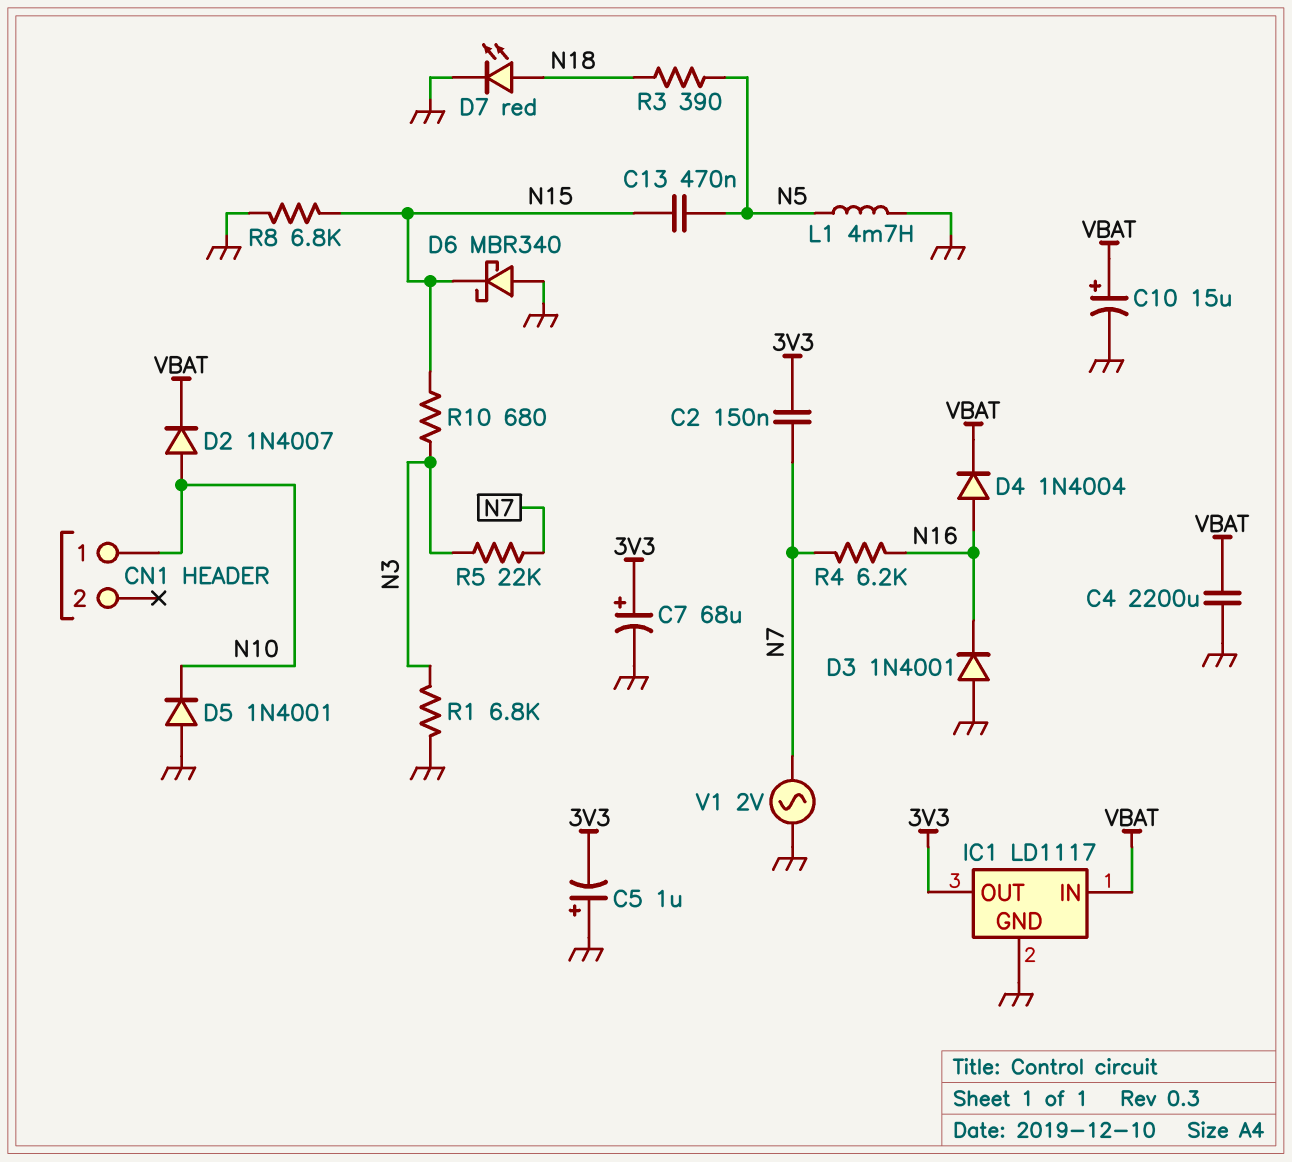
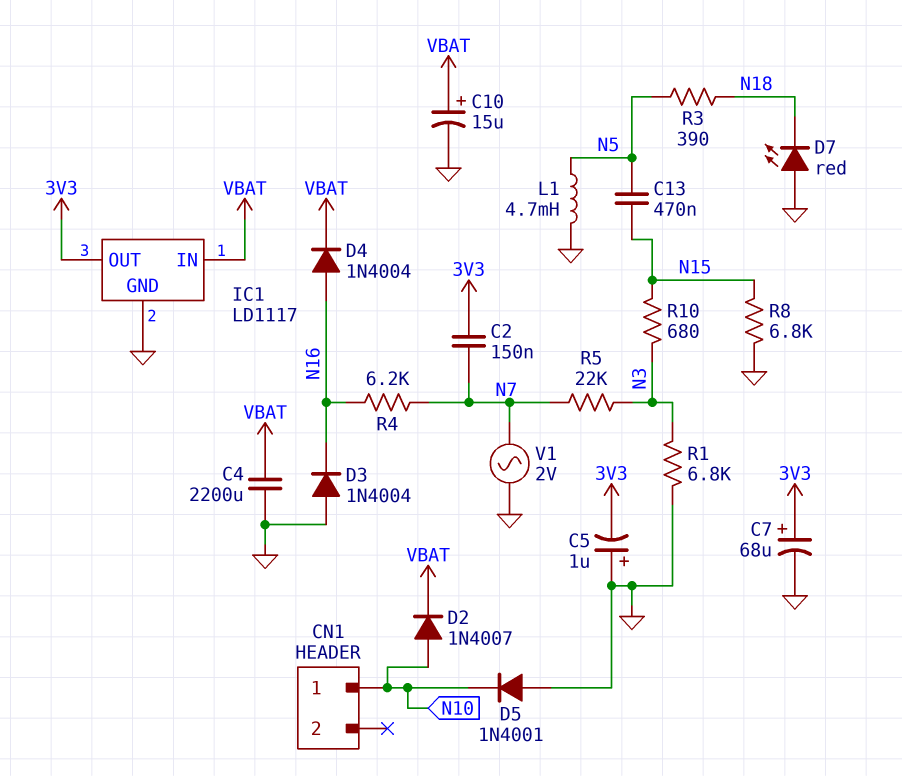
D3: diode 1N4001 (A GND, K N16) -> diode 1N4004 (A GND, K N16)
D6: schottky MBR340 (A GND, K N15) -> none
D7: LED red (A N18, K GND) -> LED red (A GND, K N18)

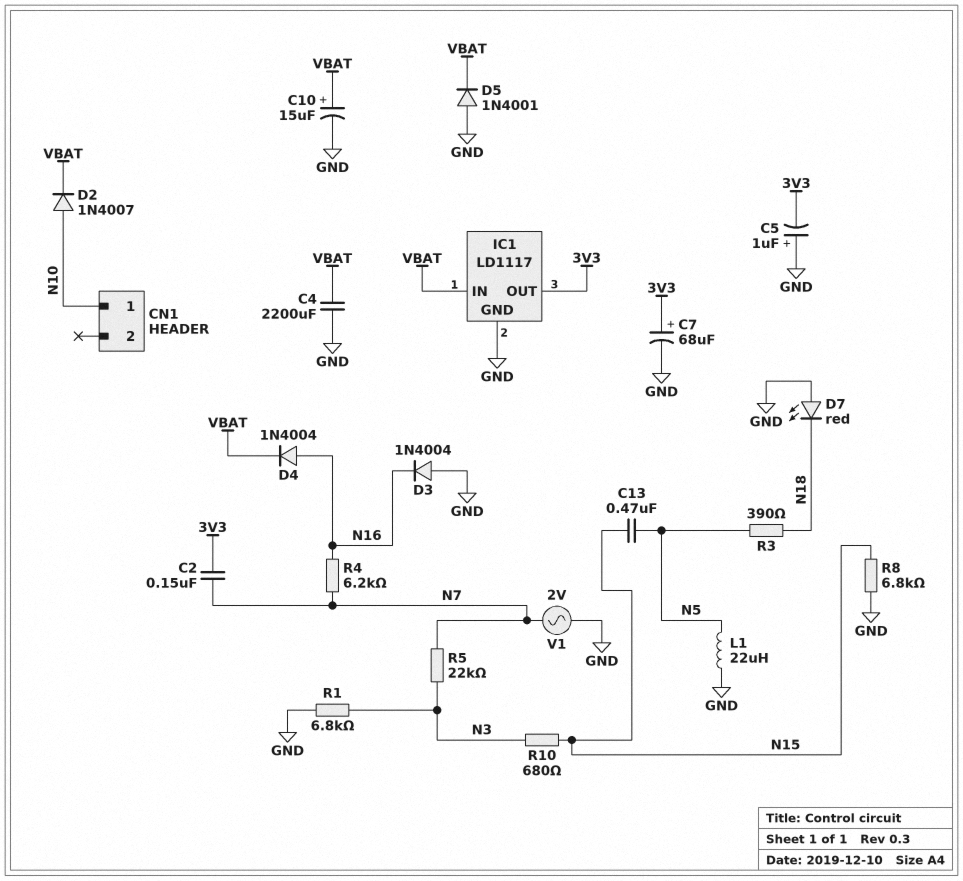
D5: diode 1N4001 (A GND, K N10) -> diode 1N4001 (A GND, K VBAT)
L1: 4.7mH (GND, N5) -> 22uH (GND, N5)

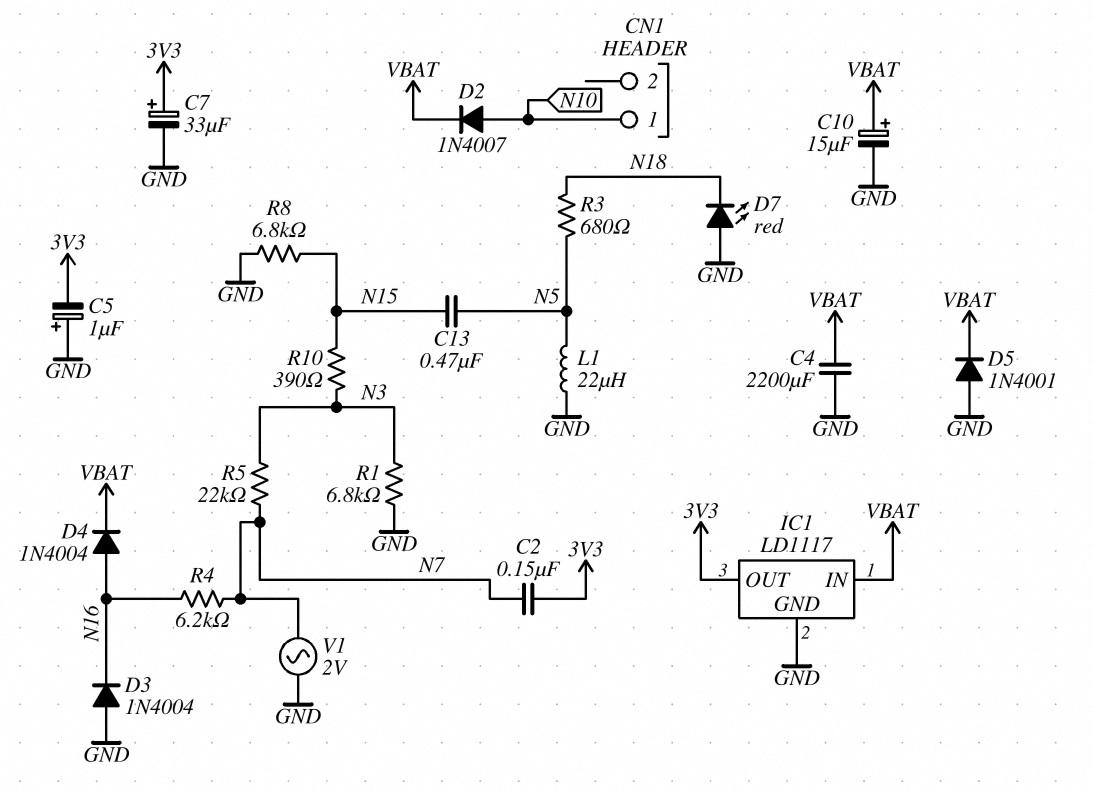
C7: 68uF (plus 3V3, minus GND) -> 33uF (plus 3V3, minus GND)
R3: 390 (N5, N18) -> 680 (N5, N18)
R10: 680 (N3, N15) -> 390 (N3, N15)

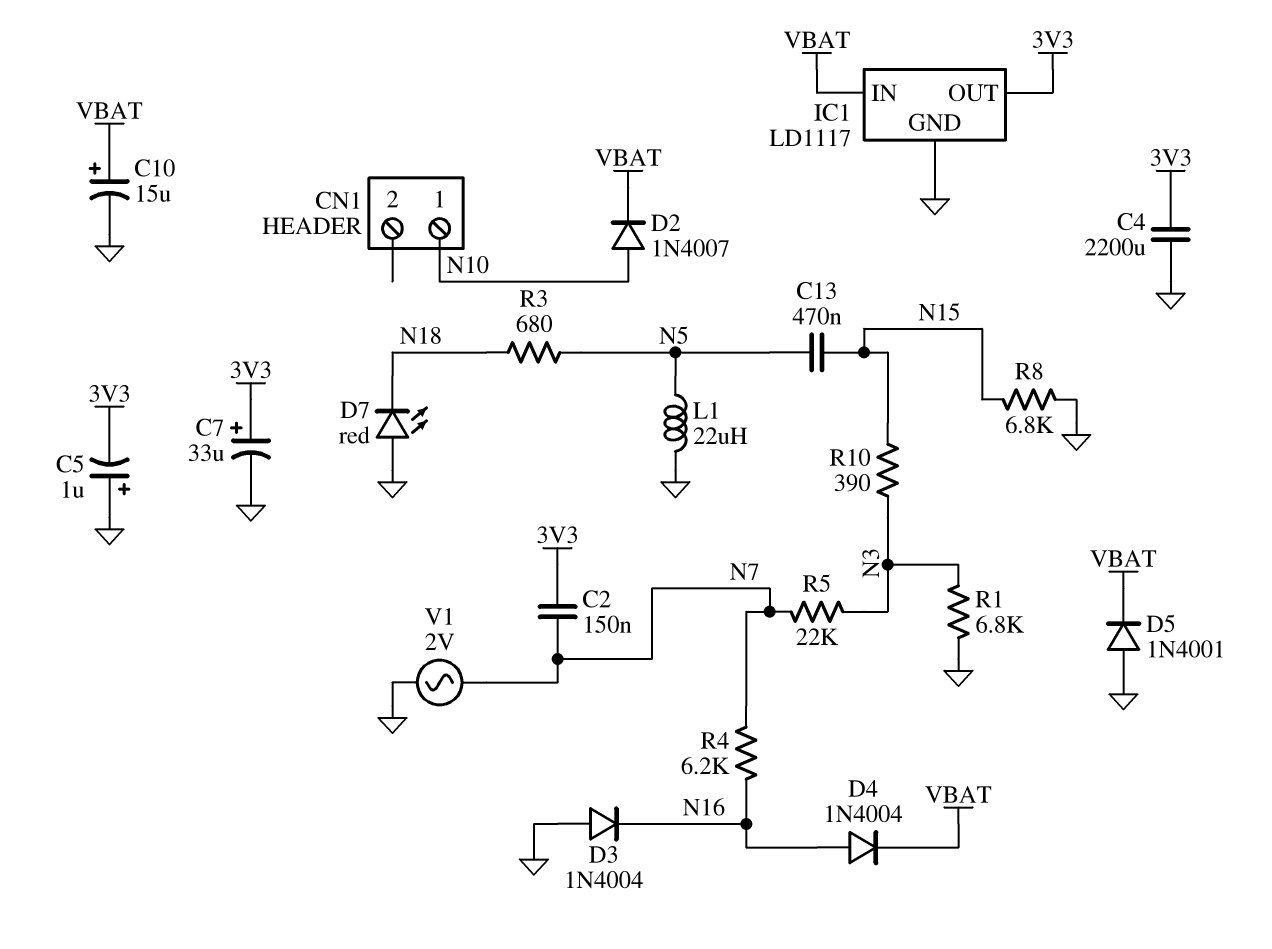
C4: 2200uF (GND, VBAT) -> 2200uF (3V3, GND)

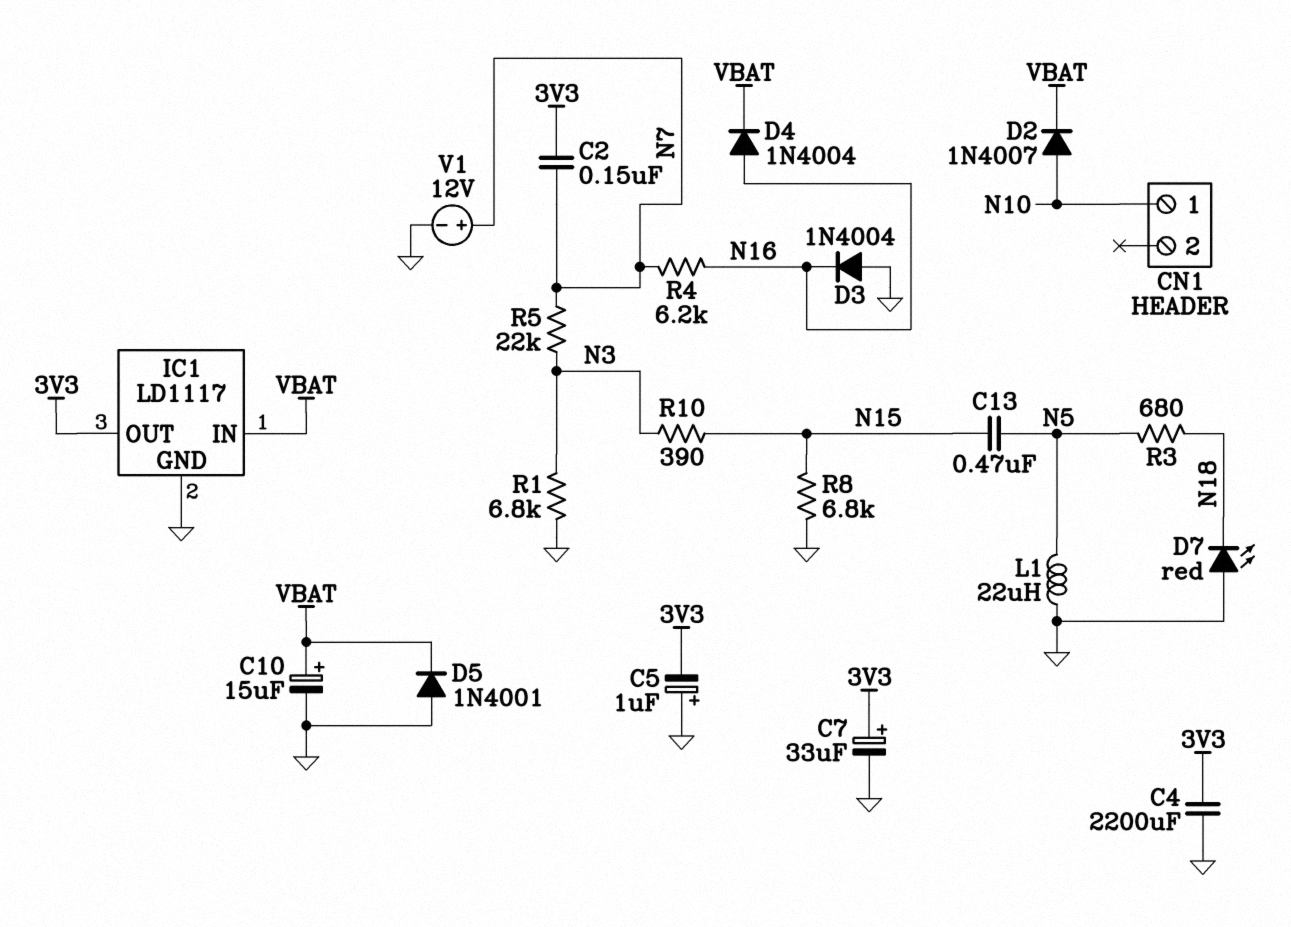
V1: AC 2V (GND, N7) -> 12V (plus N7, minus GND)

